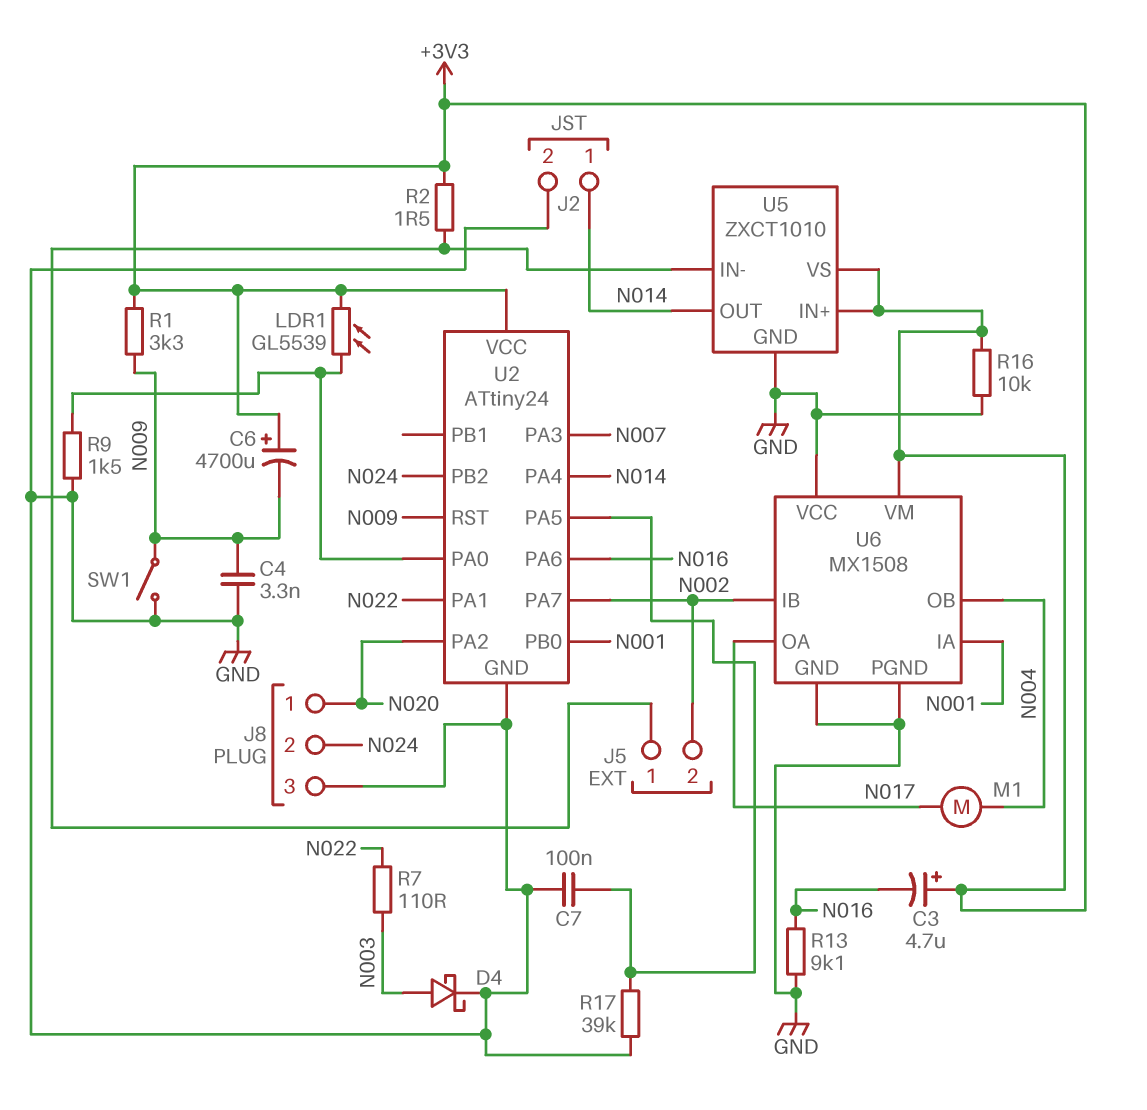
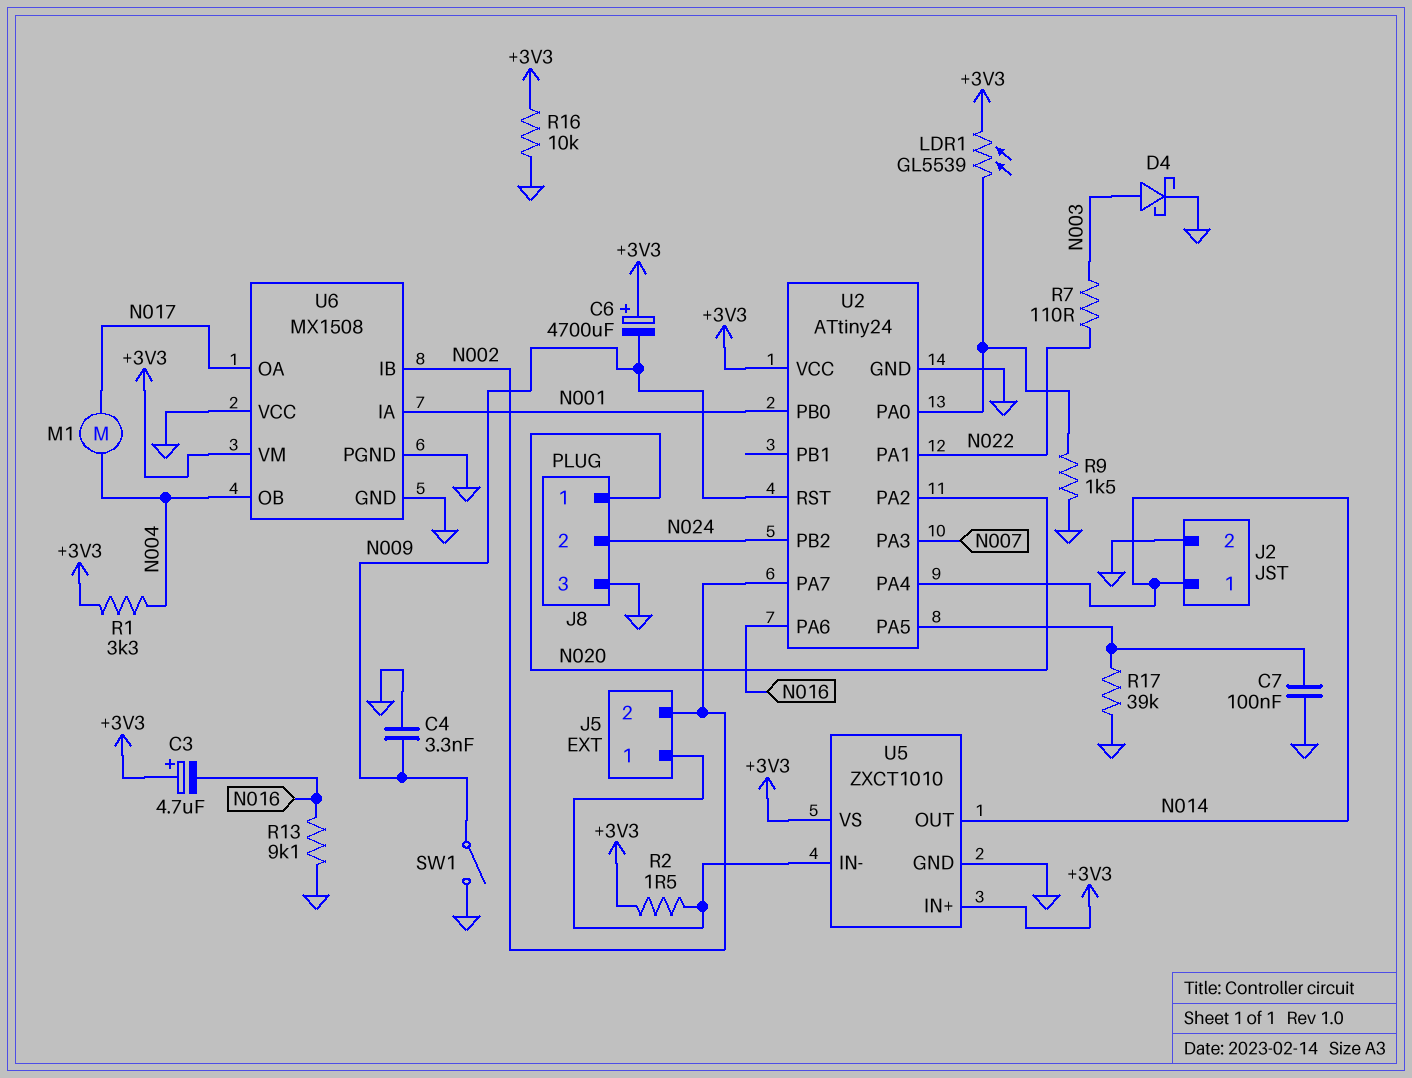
R1: 3.3k (+3V3, N009) -> 3.3k (+3V3, N004)

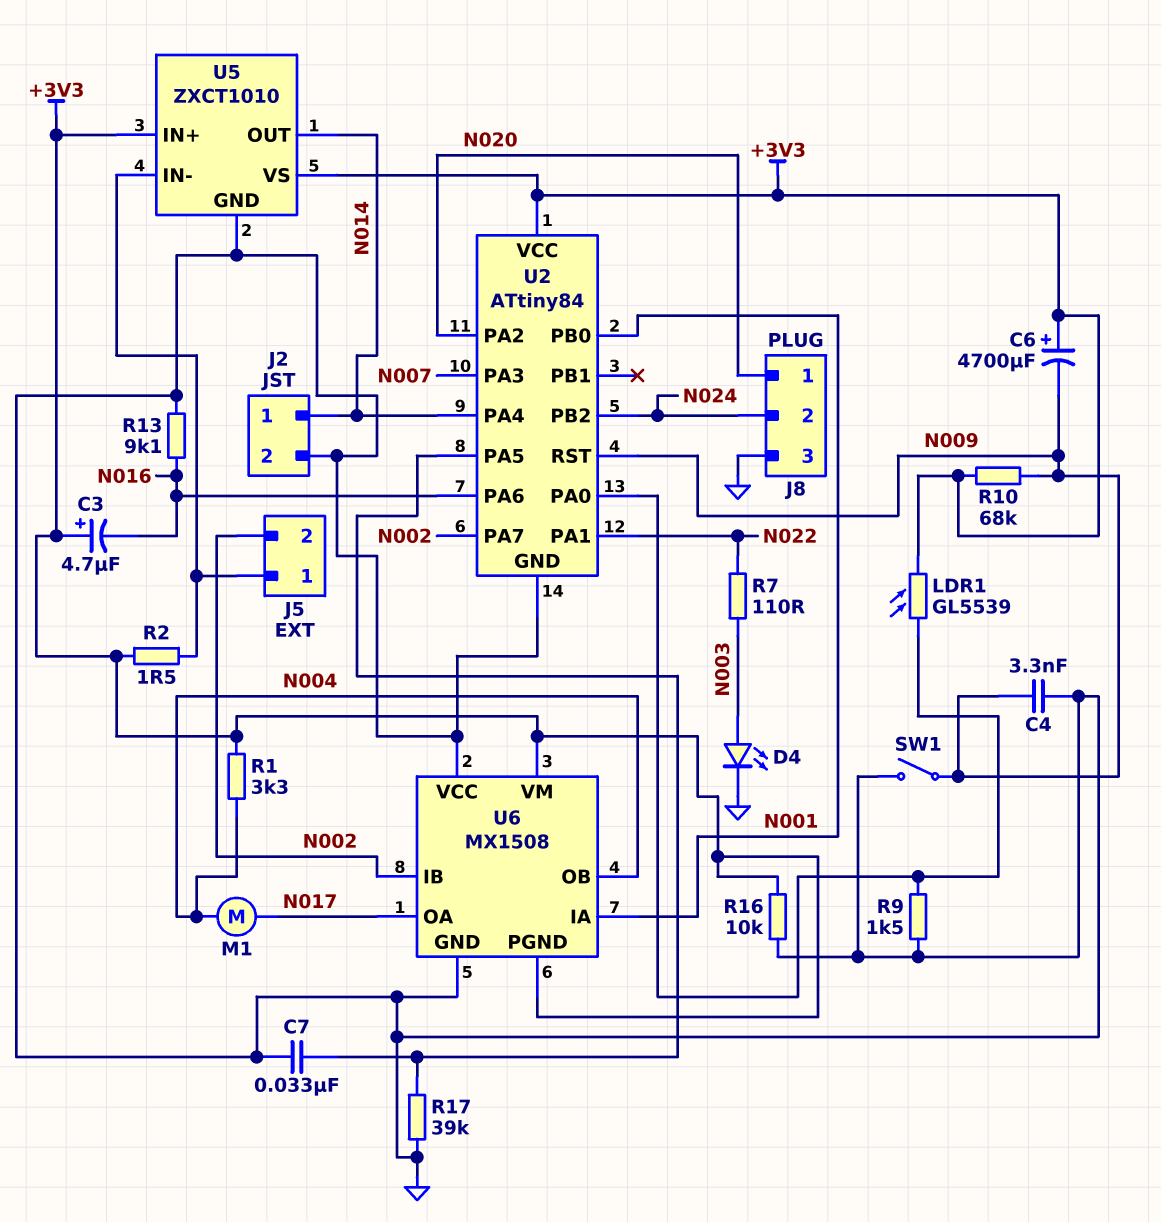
C7: 100nF (GND, U2/PA5) -> 33nF (GND, U2/PA5)
D4: schottky (A N003, K GND) -> LED (A N003, K GND)
R10: none -> 68k (+3V3, N009)
U2: ATtiny24 -> ATtiny84
U6 pin PGND: GND -> +3V3

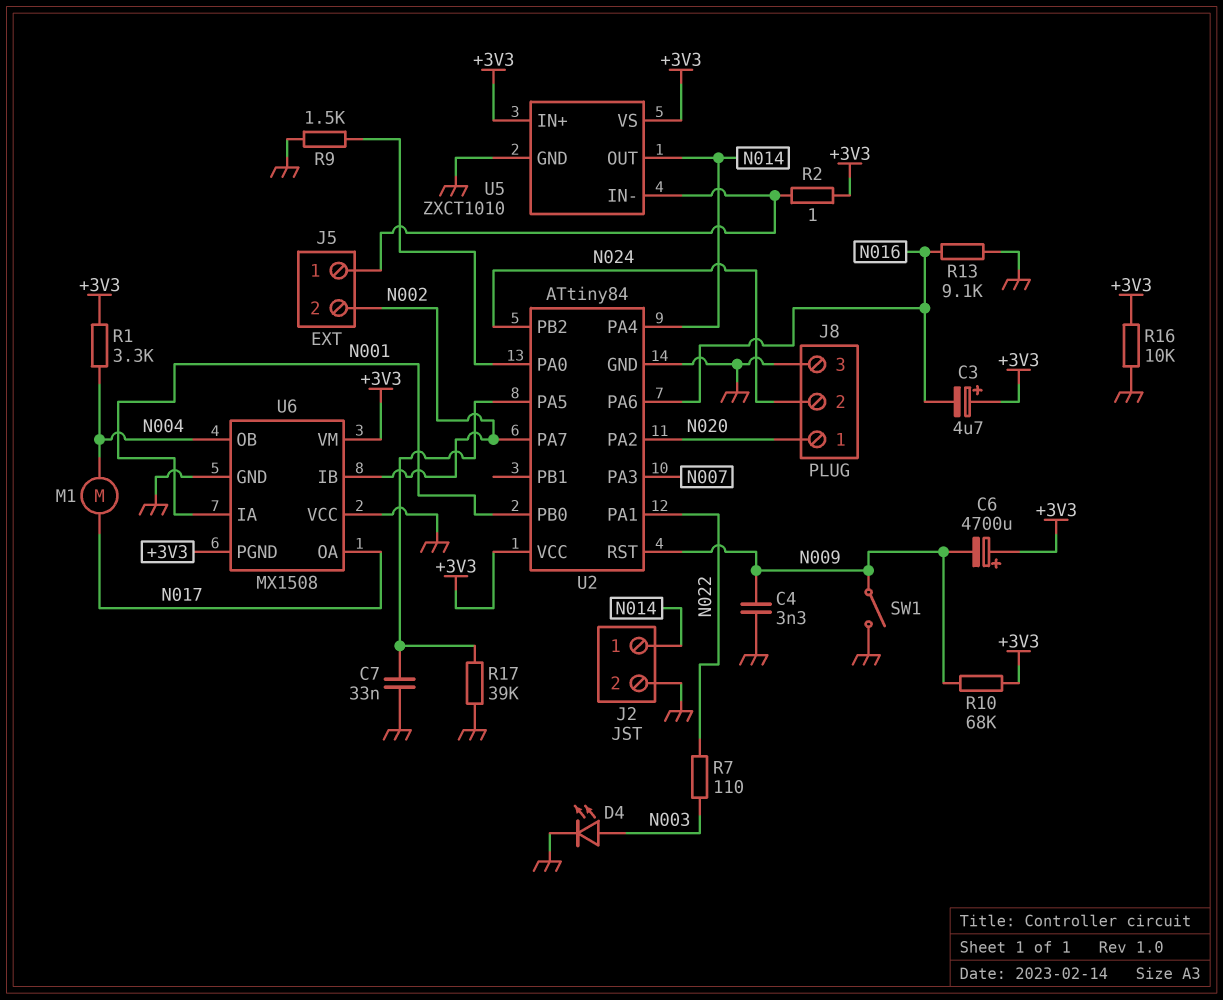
LDR1: GL5539 (+3V3, U2/PA0) -> none
R2: 1.5 (+3V3, J5/1) -> 1 (+3V3, J5/1)

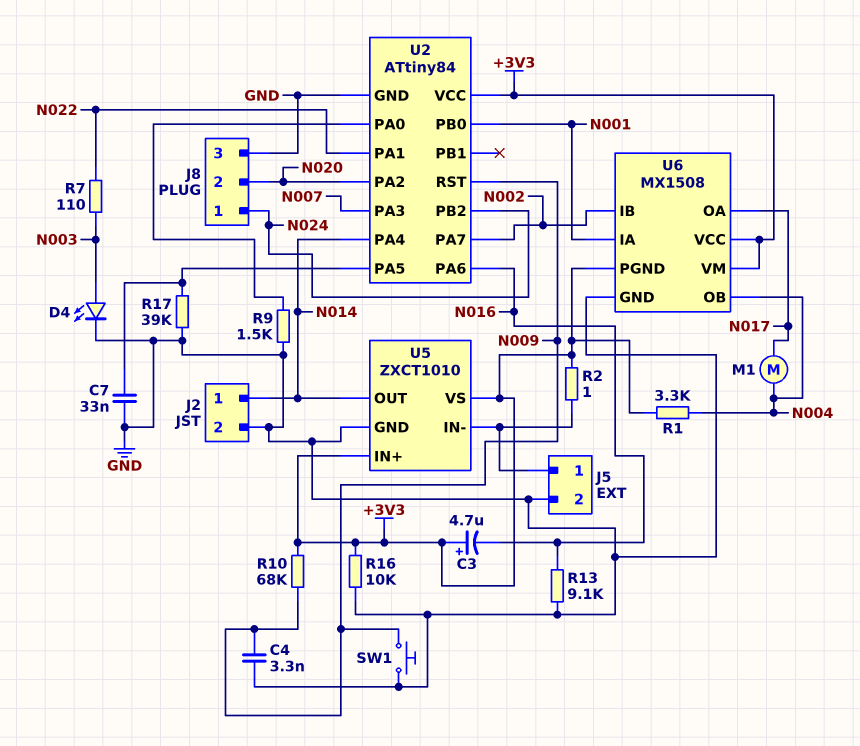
C6: 4700uF (plus +3V3, minus N009) -> none
J5 pin 2: N002 -> GND
J8 pin 1: N020 -> N024
J8 pin 2: N024 -> N020
SW1: switch (GND, N009) -> button (GND, N009)
U6 pin VCC: GND -> +3V3

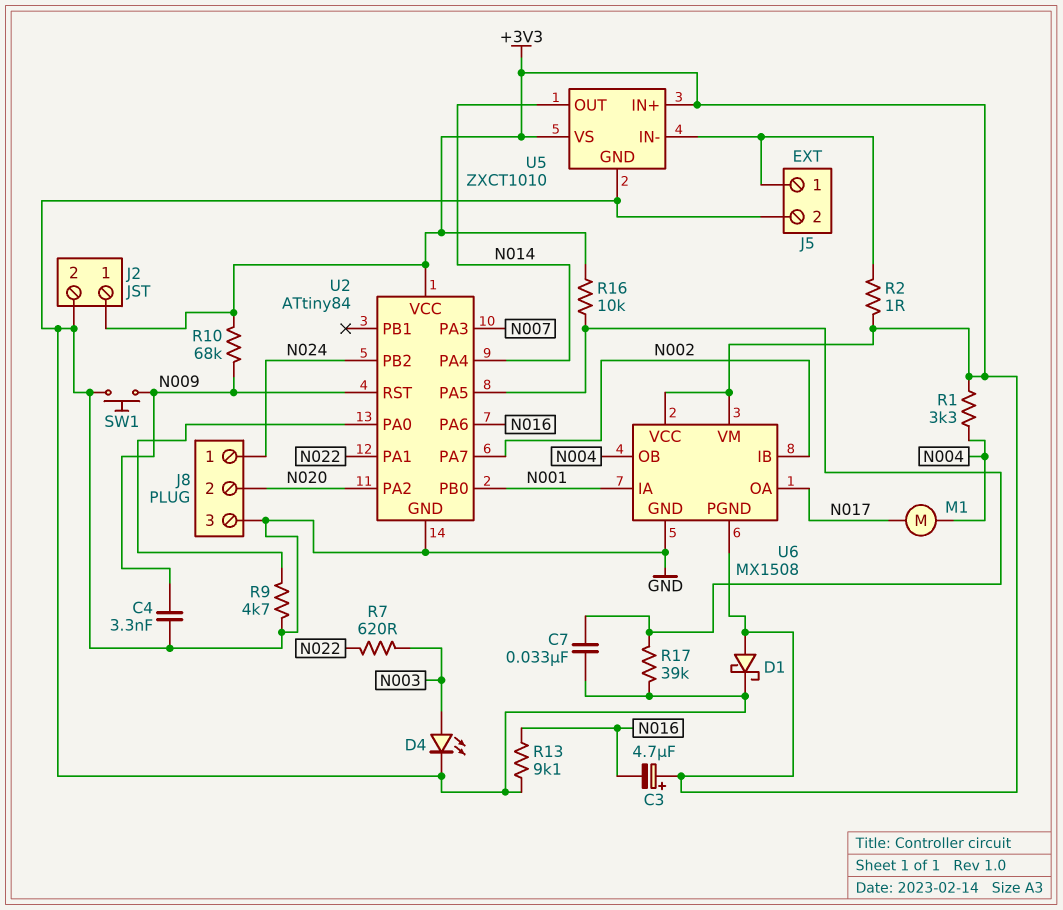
D1: none -> schottky (A +3V3, K GND)
J2 pin 1: N014 -> +3V3
R7: 110 (N003, N022) -> 620 (N003, N022)
R9: 1.5k (GND, U2/PA0) -> 4.7k (GND, U2/PA0)
R16: 10k (+3V3, GND) -> 10k (+3V3, U2/PA5)

